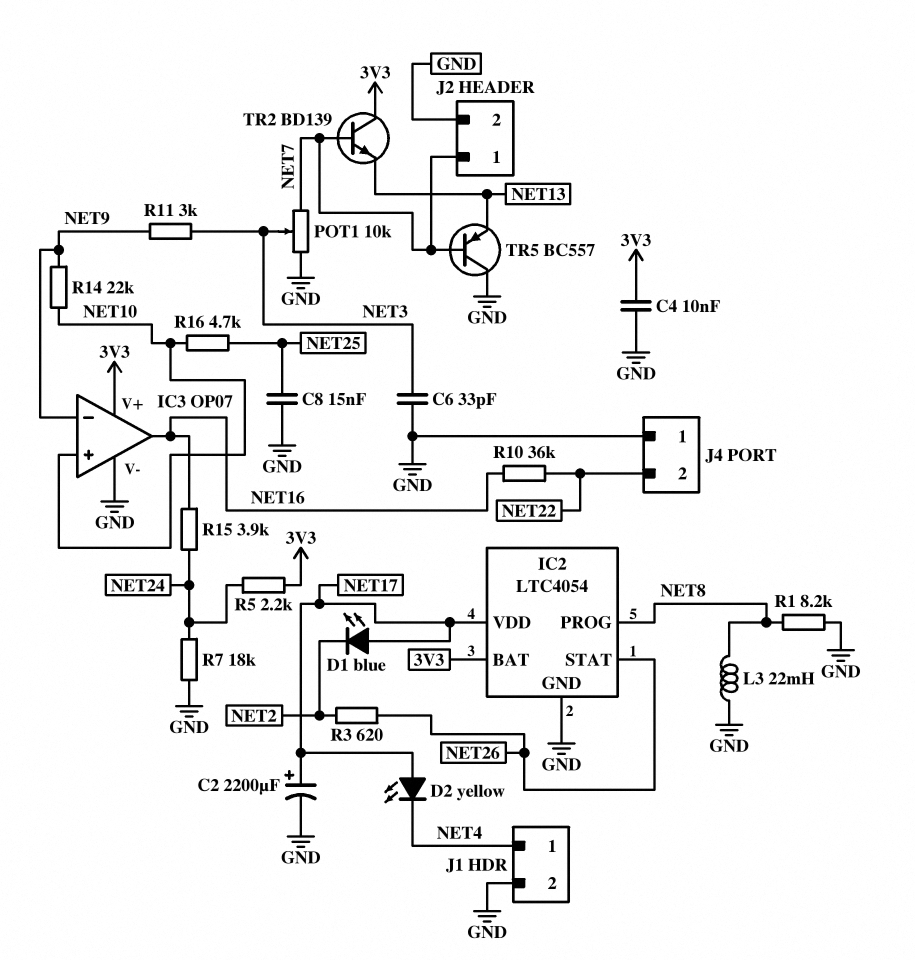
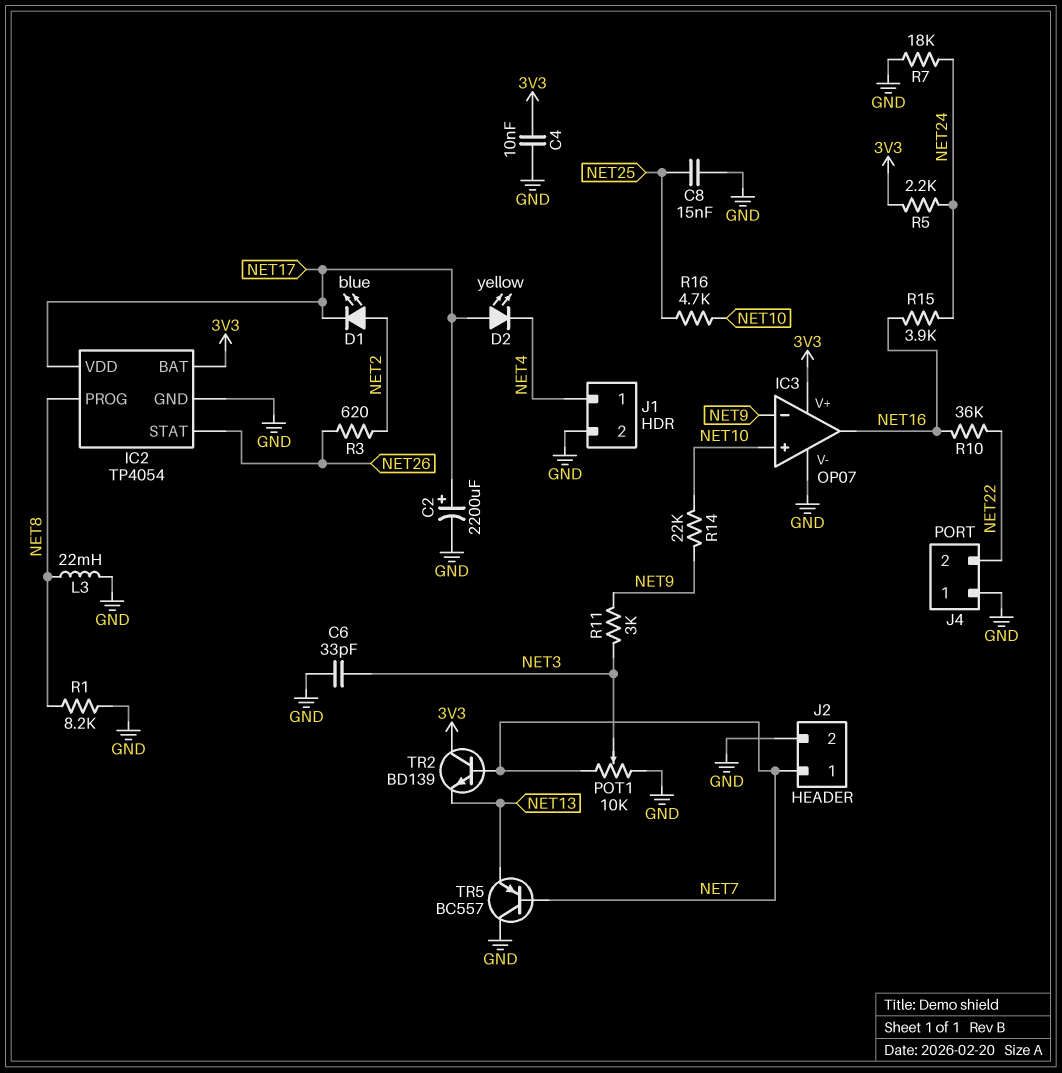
D1: LED blue (A NET17, K NET2) -> LED blue (A NET2, K NET17)
IC2: LTC4054 -> TP4054

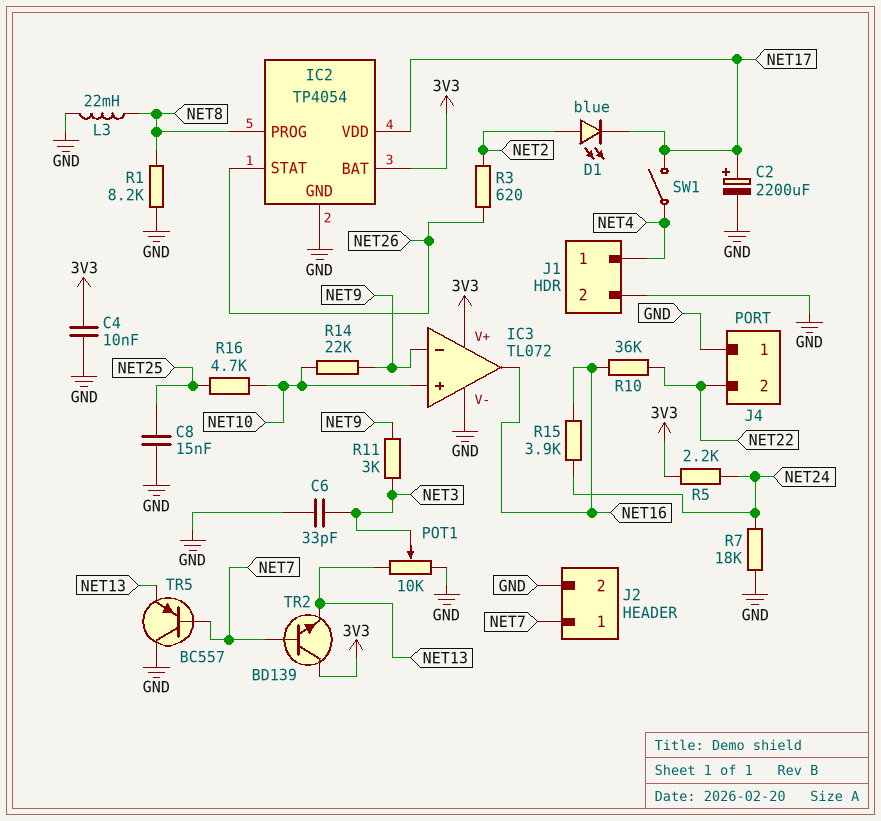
D2: LED yellow (A NET17, K NET4) -> none
IC3: OP07 -> TL072
POT1: 10k (GND, NET7, wiper NET3) -> 10k (GND, NET13, wiper NET3)
SW1: none -> switch (NET4, NET17)

